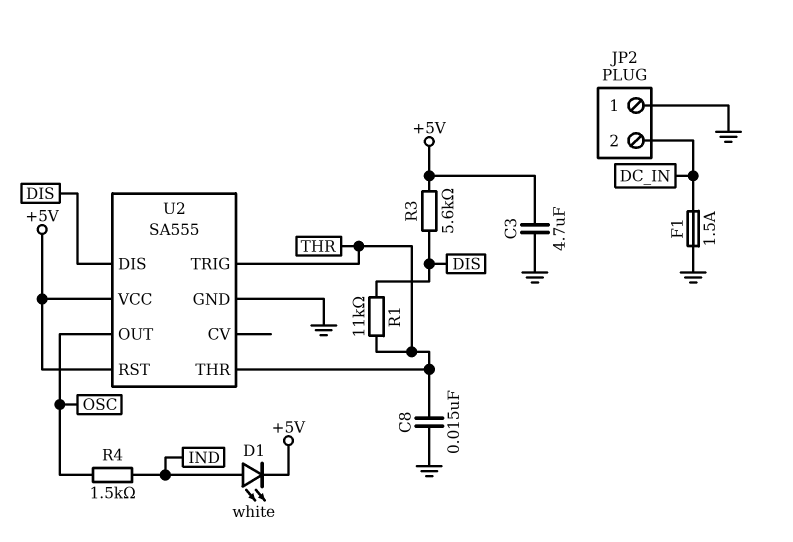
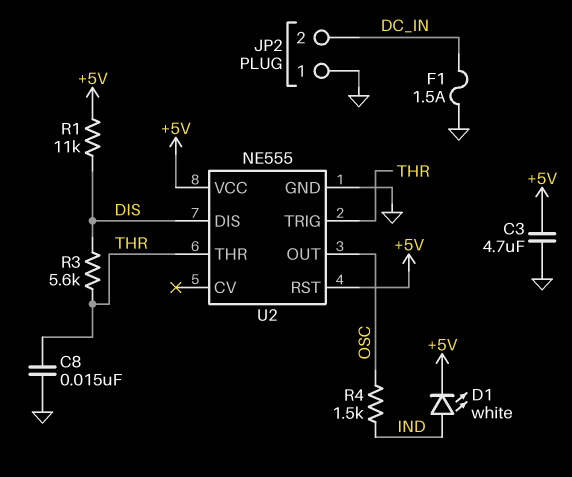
R1: 11k (DIS, THR) -> 11k (+5V, DIS)
R3: 5.6k (+5V, DIS) -> 5.6k (DIS, THR)
U2: SA555 -> NE555

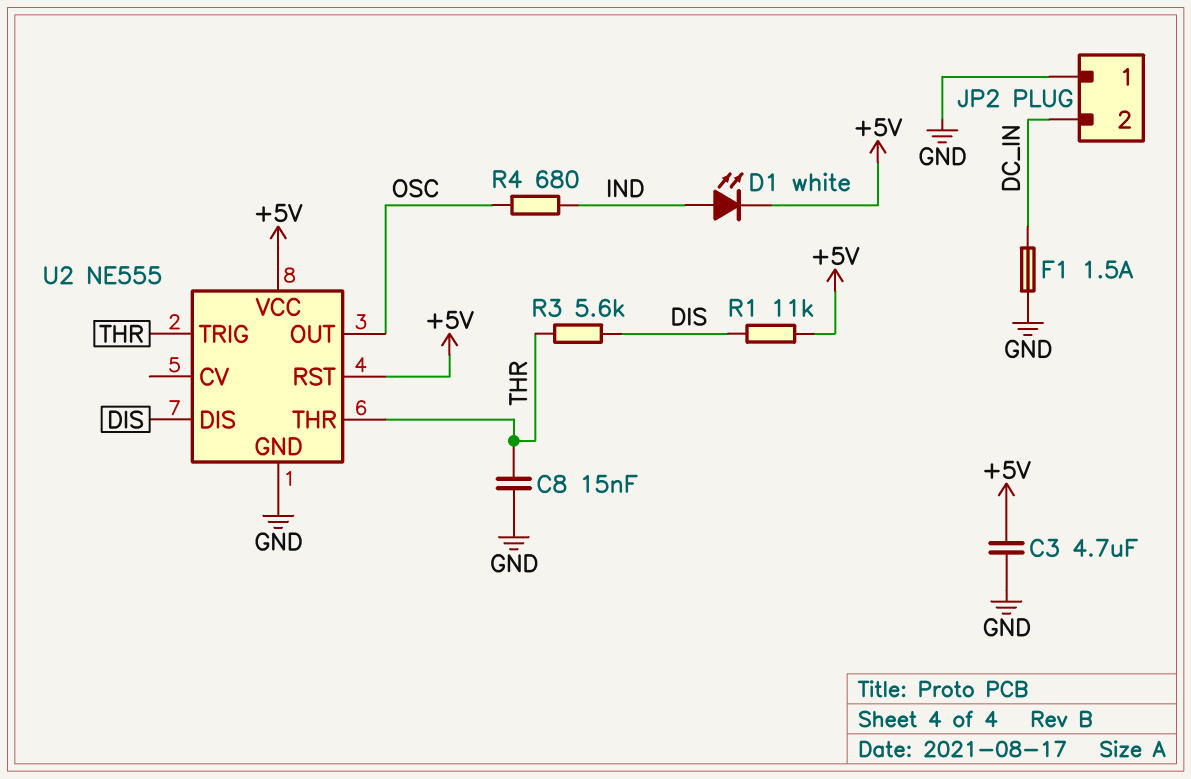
R4: 1.5k (IND, OSC) -> 680 (IND, OSC)

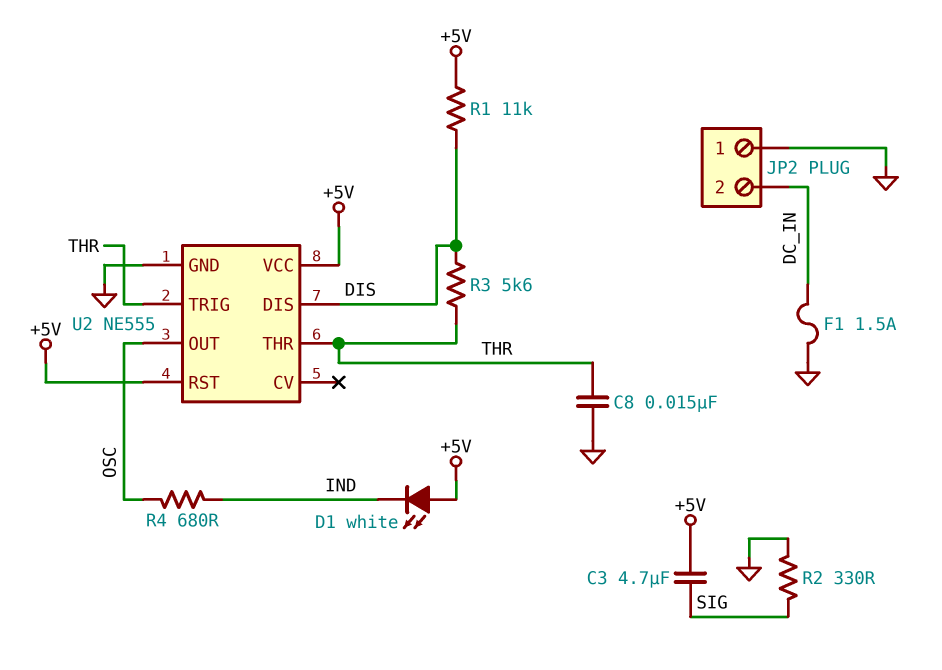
C3: 4.7uF (+5V, GND) -> 4.7uF (+5V, SIG)
D1: LED white (A IND, K +5V) -> LED white (A +5V, K IND)
R2: none -> 330 (GND, SIG)

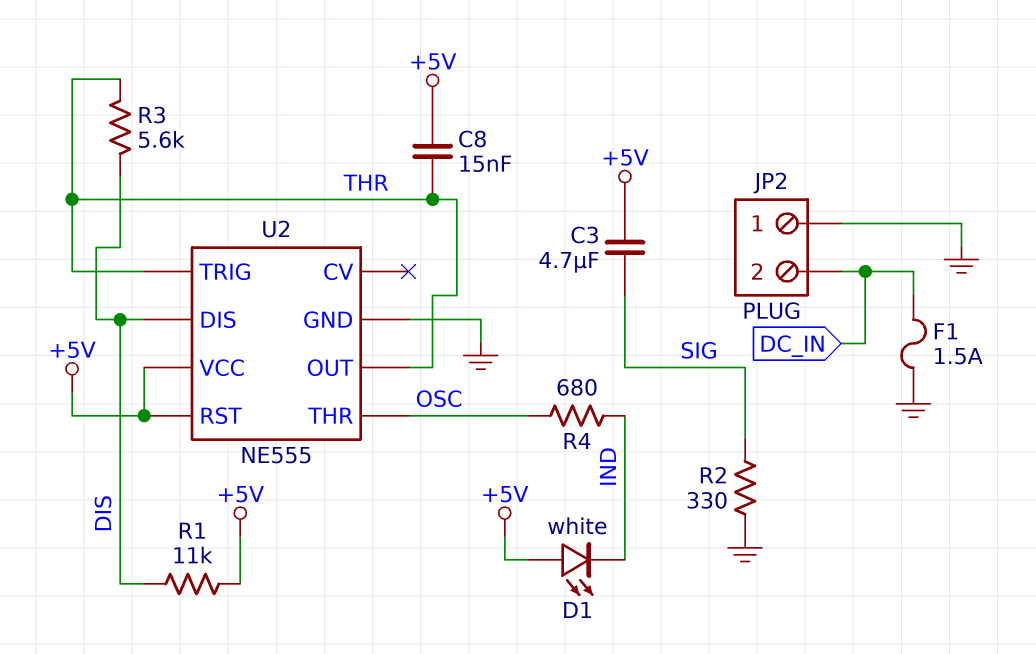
C8: 15nF (GND, THR) -> 15nF (+5V, THR)
U2 pin OUT: OSC -> THR
U2 pin THR: THR -> OSC

